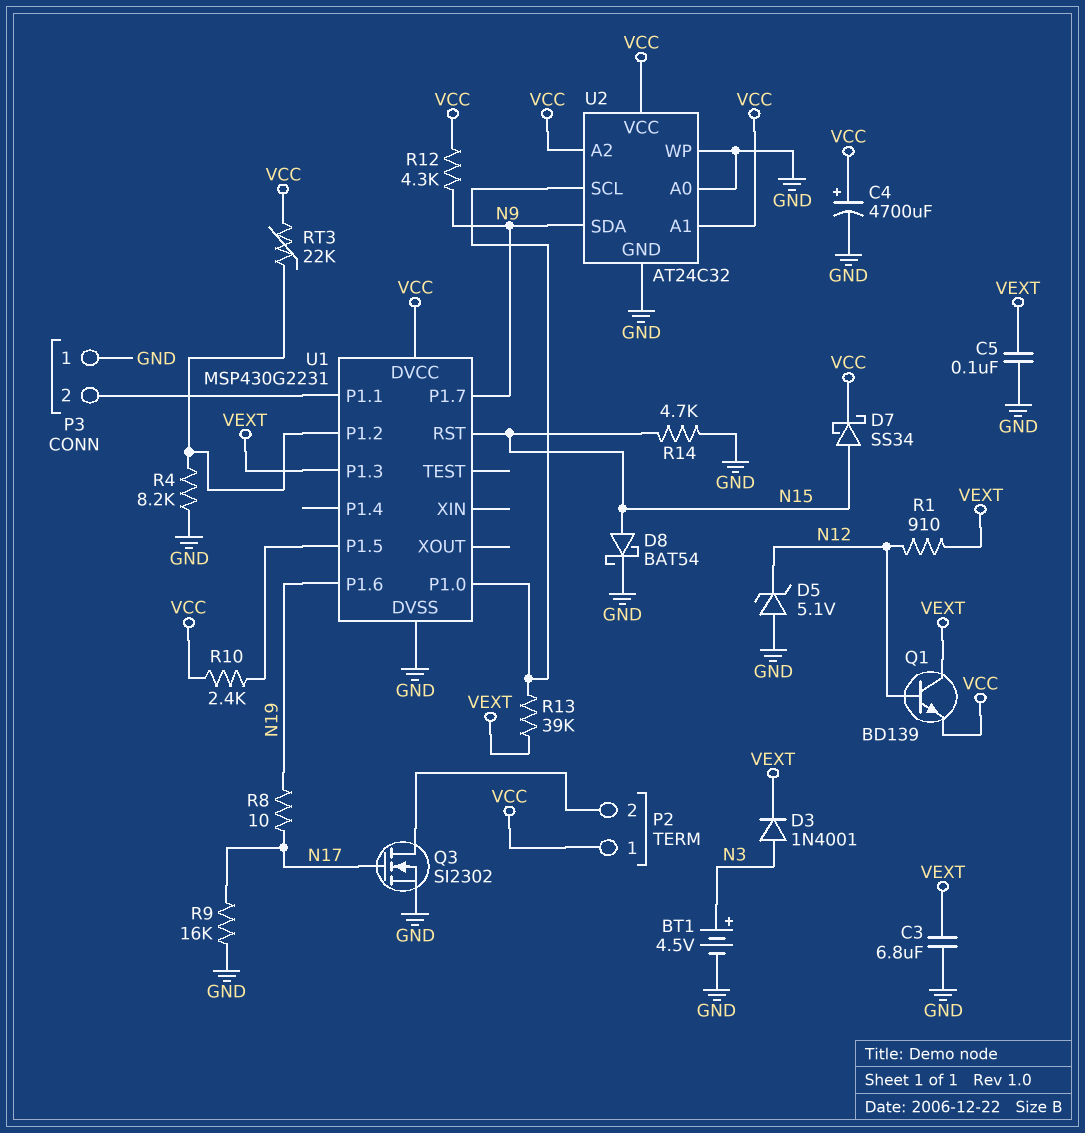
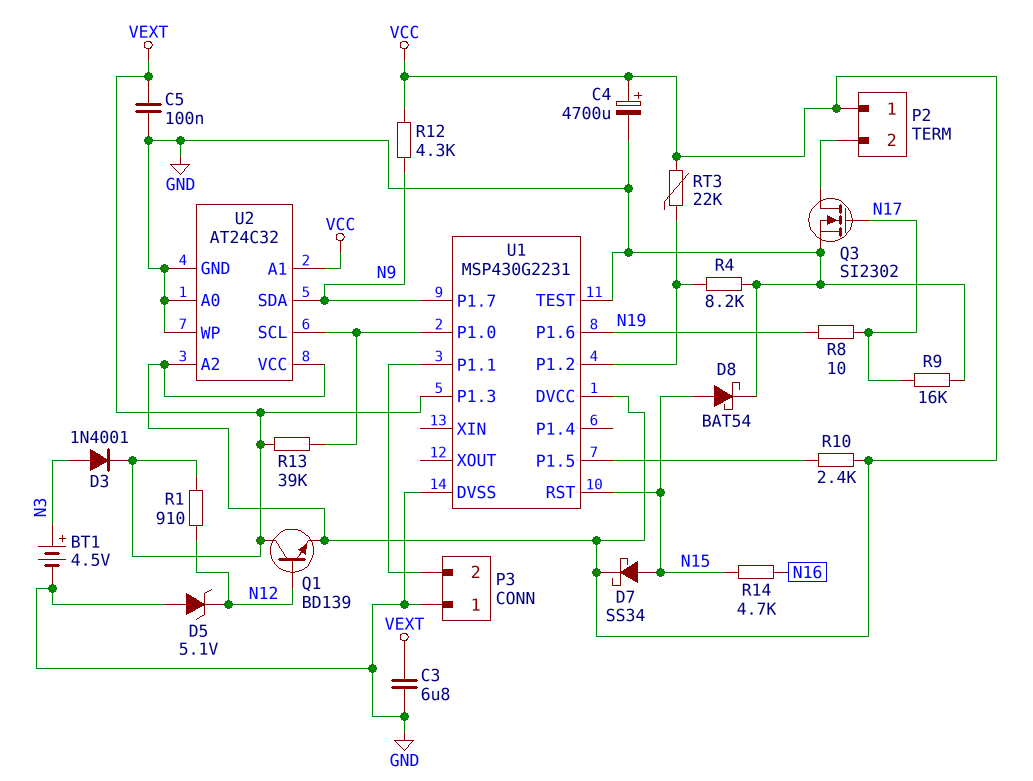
R14: 4.7k (GND, N15) -> 4.7k (N15, N16)
U1 pin TEST: none -> GND

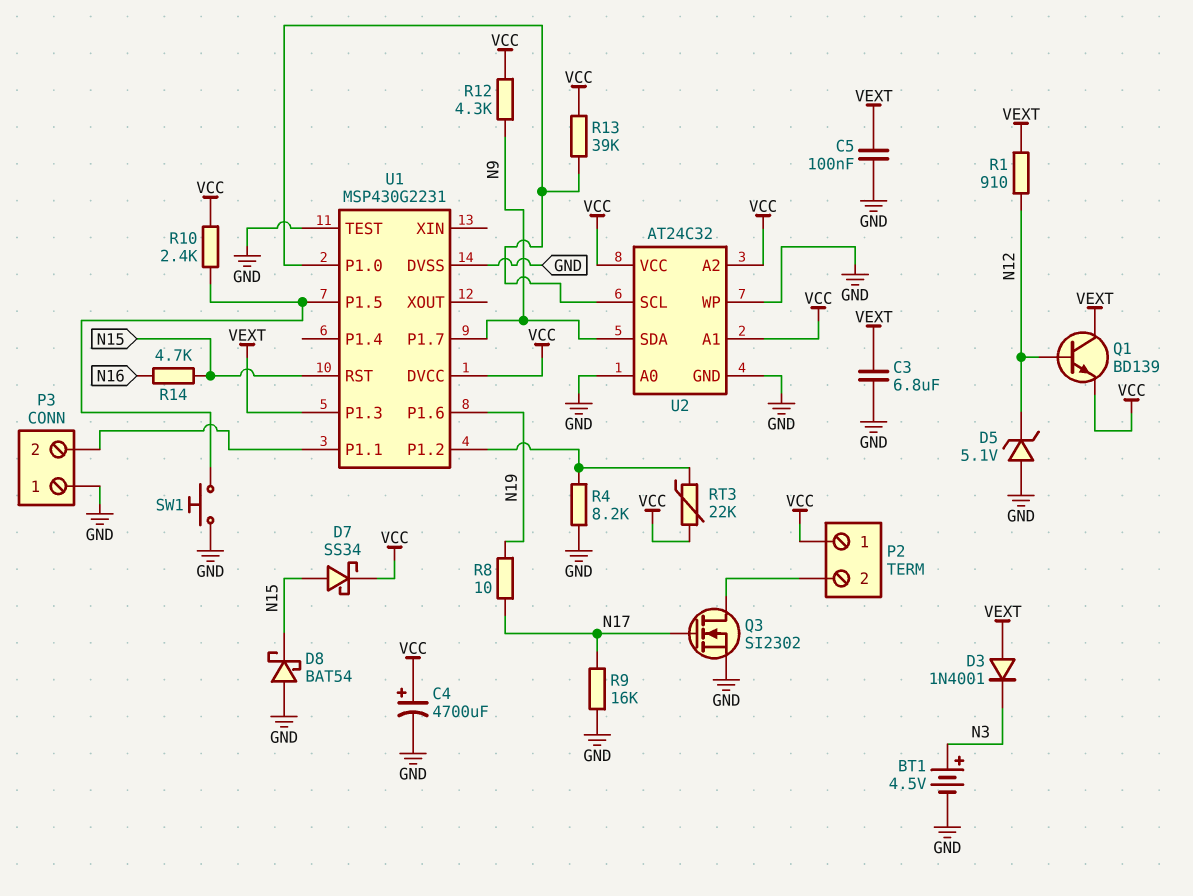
D3: diode 1N4001 (A N3, K VEXT) -> diode 1N4001 (A VEXT, K N3)
D8: schottky BAT54 (A N15, K GND) -> schottky BAT54 (A GND, K N15)
R13: 39k (U1/P1.0, VEXT) -> 39k (U1/P1.0, VCC)
SW1: none -> button (GND, U1/P1.5)

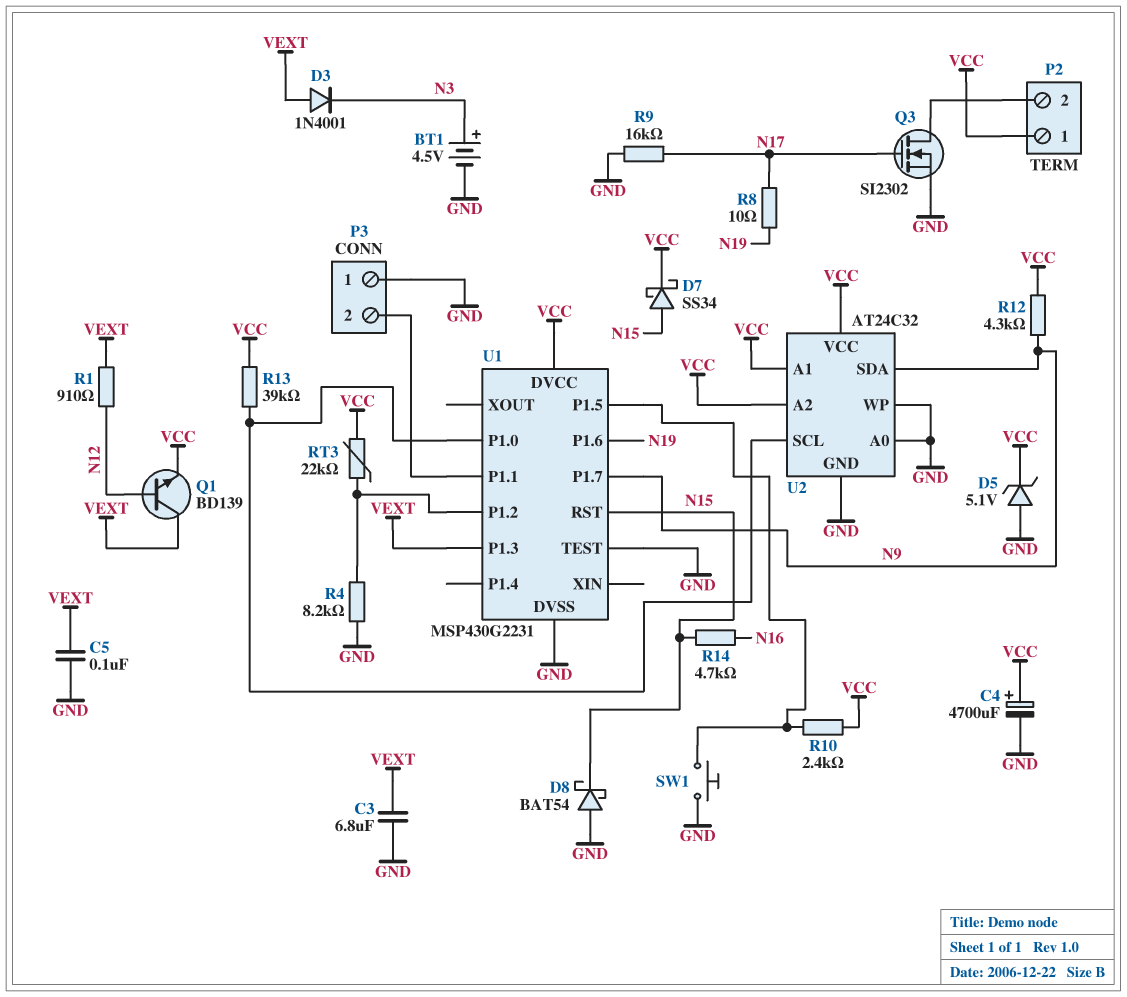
D5: zener 5.1V (A GND, K N12) -> zener 5.1V (A GND, K VCC)

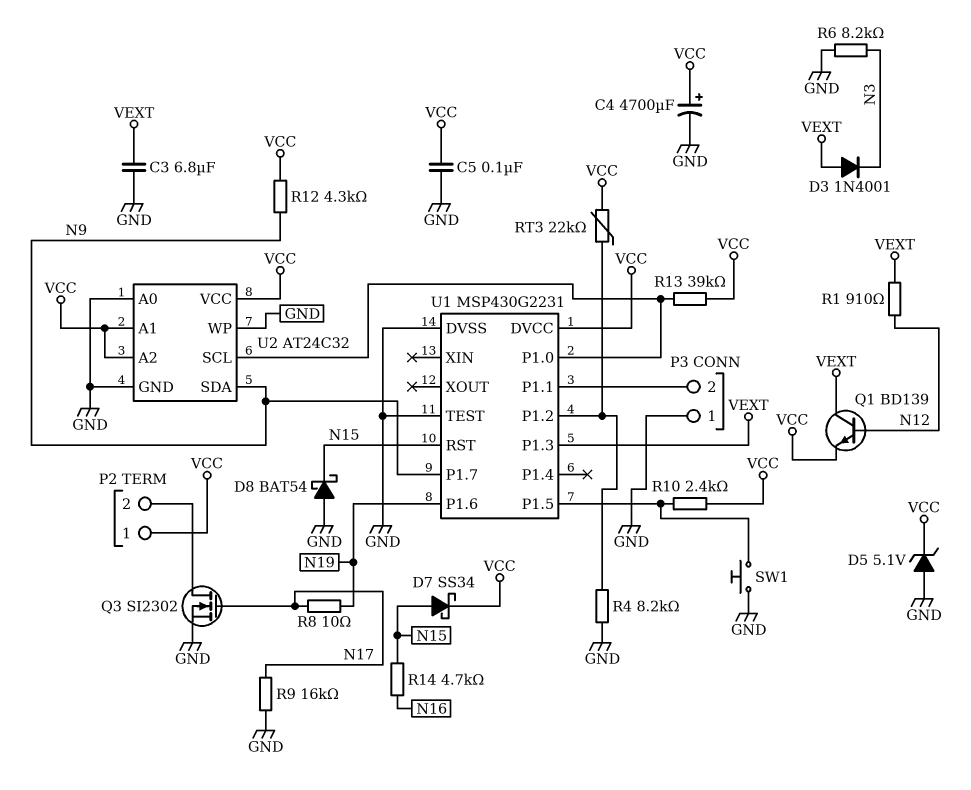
BT1: 4.5V (plus N3, minus GND) -> none
C5: 100nF (GND, VEXT) -> 100nF (GND, VCC)
R6: none -> 8.2k (GND, N3)

